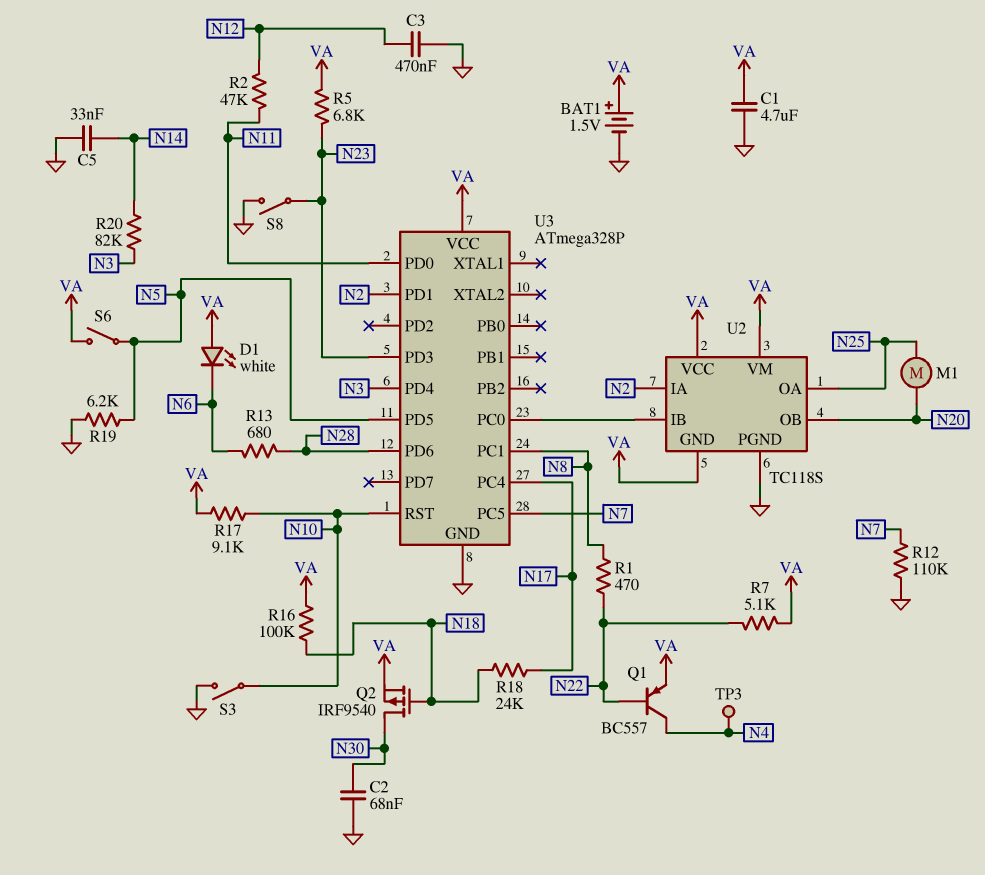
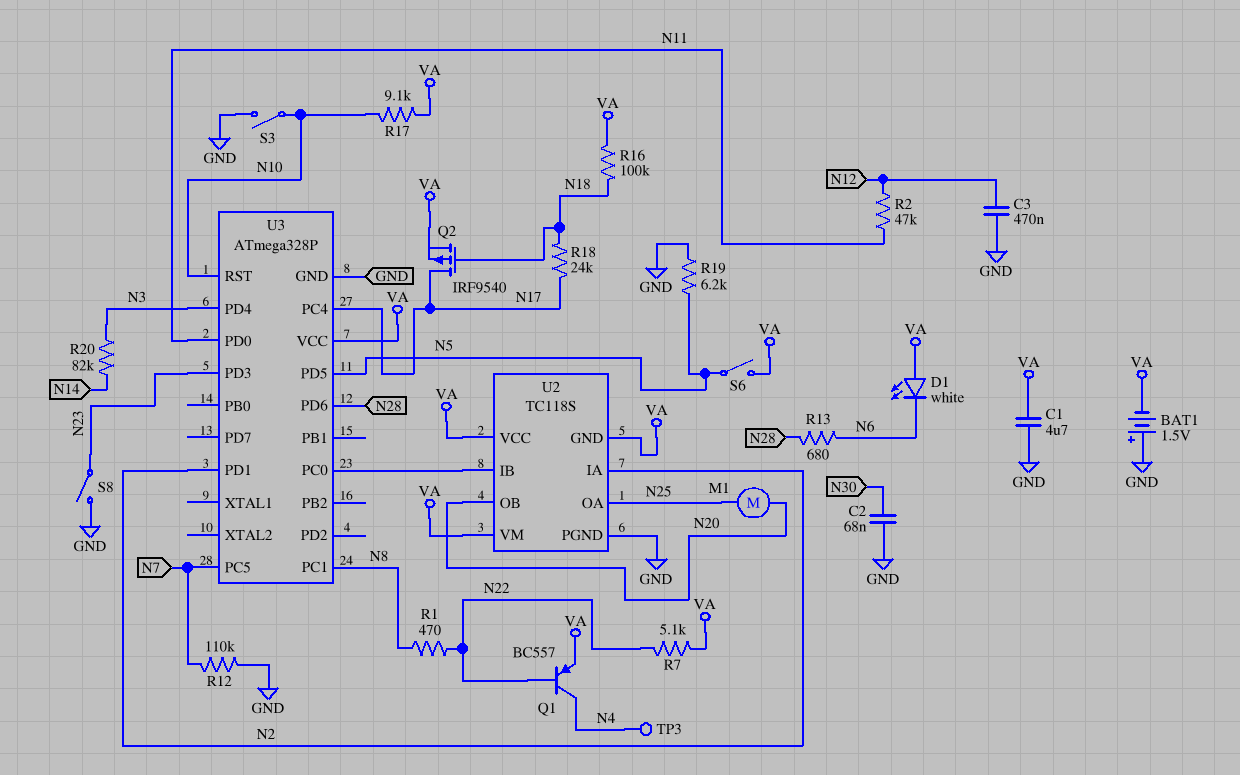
BAT1: 1.5V (plus VA, minus GND) -> 1.5V (plus GND, minus VA)
C5: 33nF (GND, N14) -> none
Q2: PMOS IRF9540 (G N18, D N30, S VA) -> PMOS IRF9540 (G N18, D N17, S VA)
R5: 6.8k (N23, VA) -> none

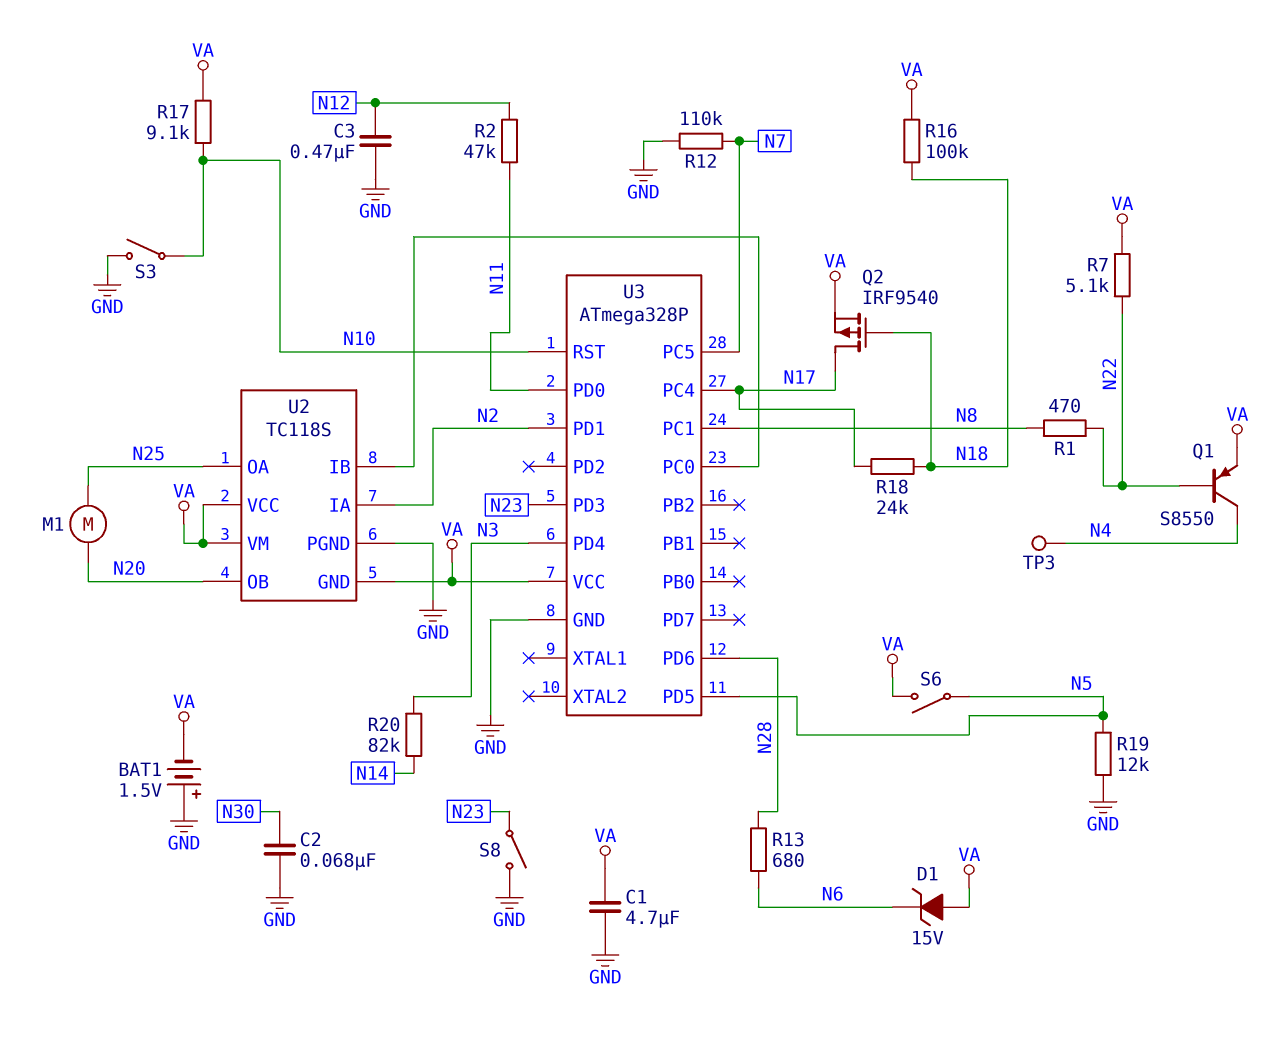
D1: LED white (A VA, K N6) -> zener 15V (A VA, K N6)
Q1: PNP BC557 (B N22, C N4, E VA) -> PNP S8550 (B N22, C N4, E VA)
R19: 6.2k (GND, N5) -> 12k (GND, N5)

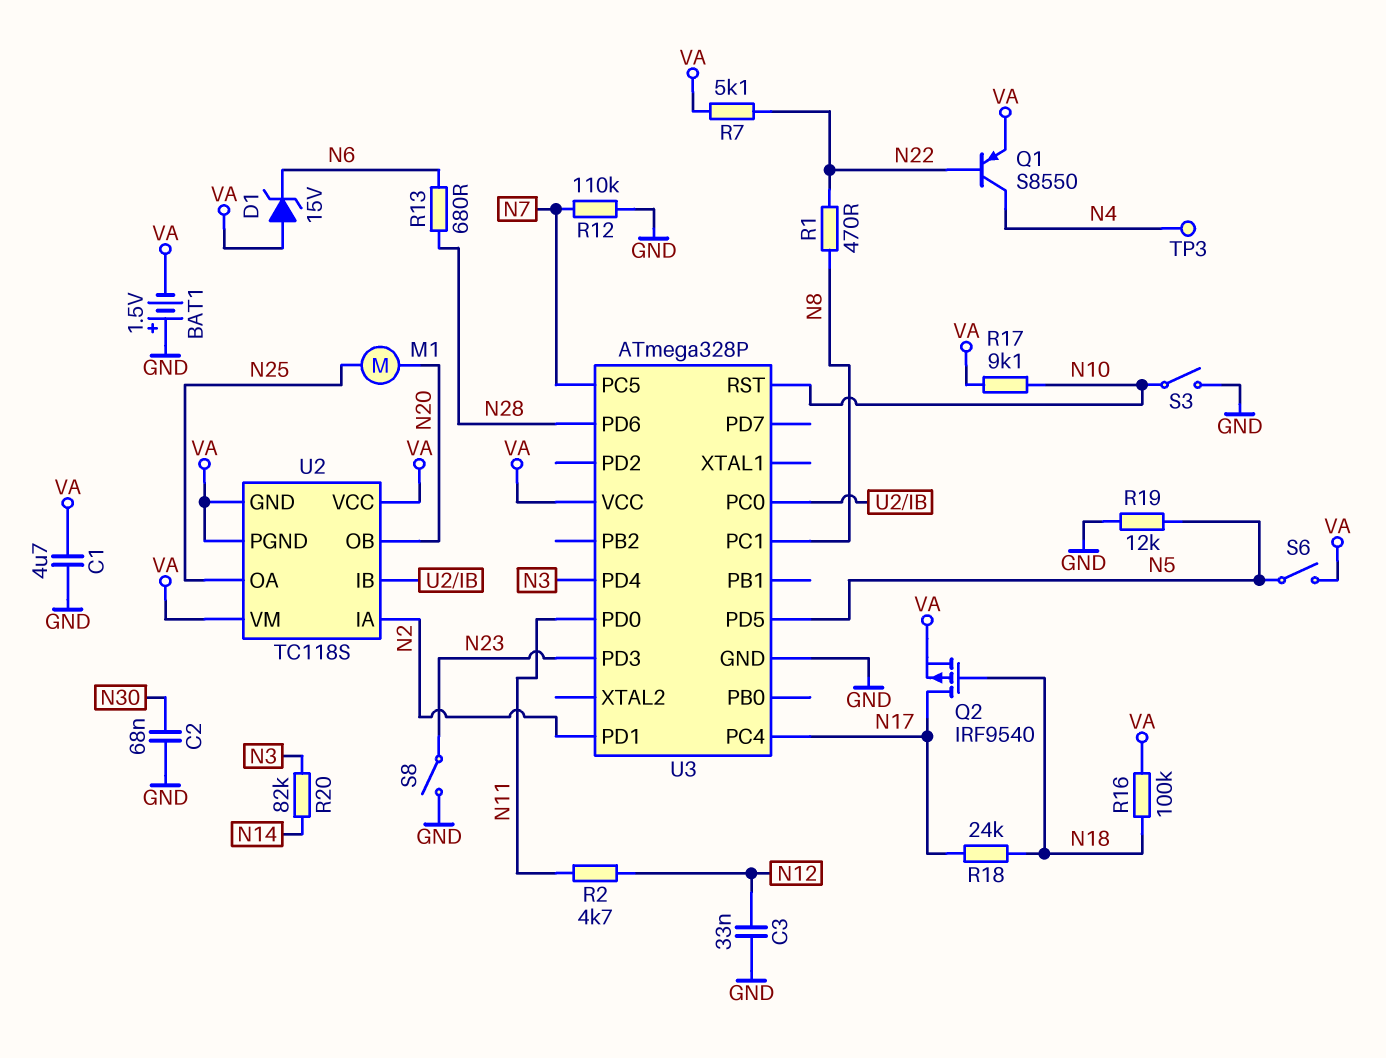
C3: 470nF (GND, N12) -> 33nF (GND, N12)
R2: 47k (N11, N12) -> 4.7k (N11, N12)
U2 pin PGND: GND -> VA

